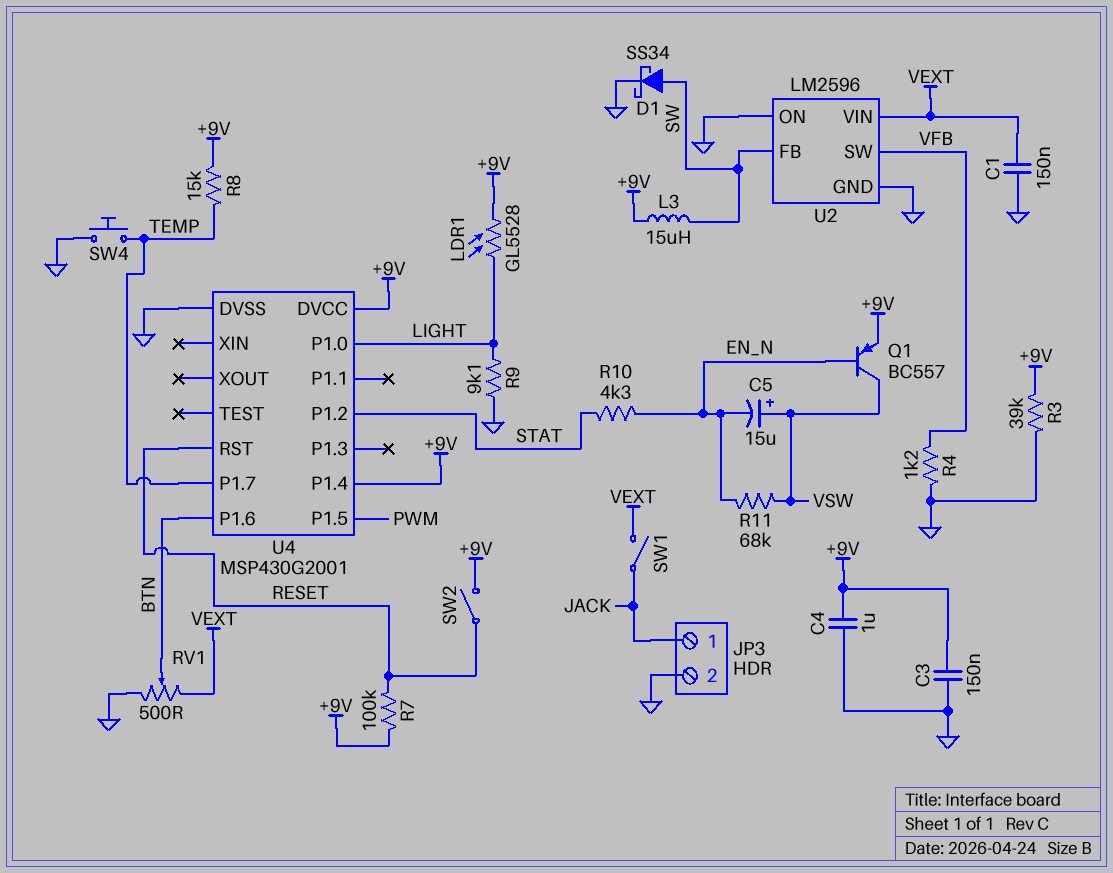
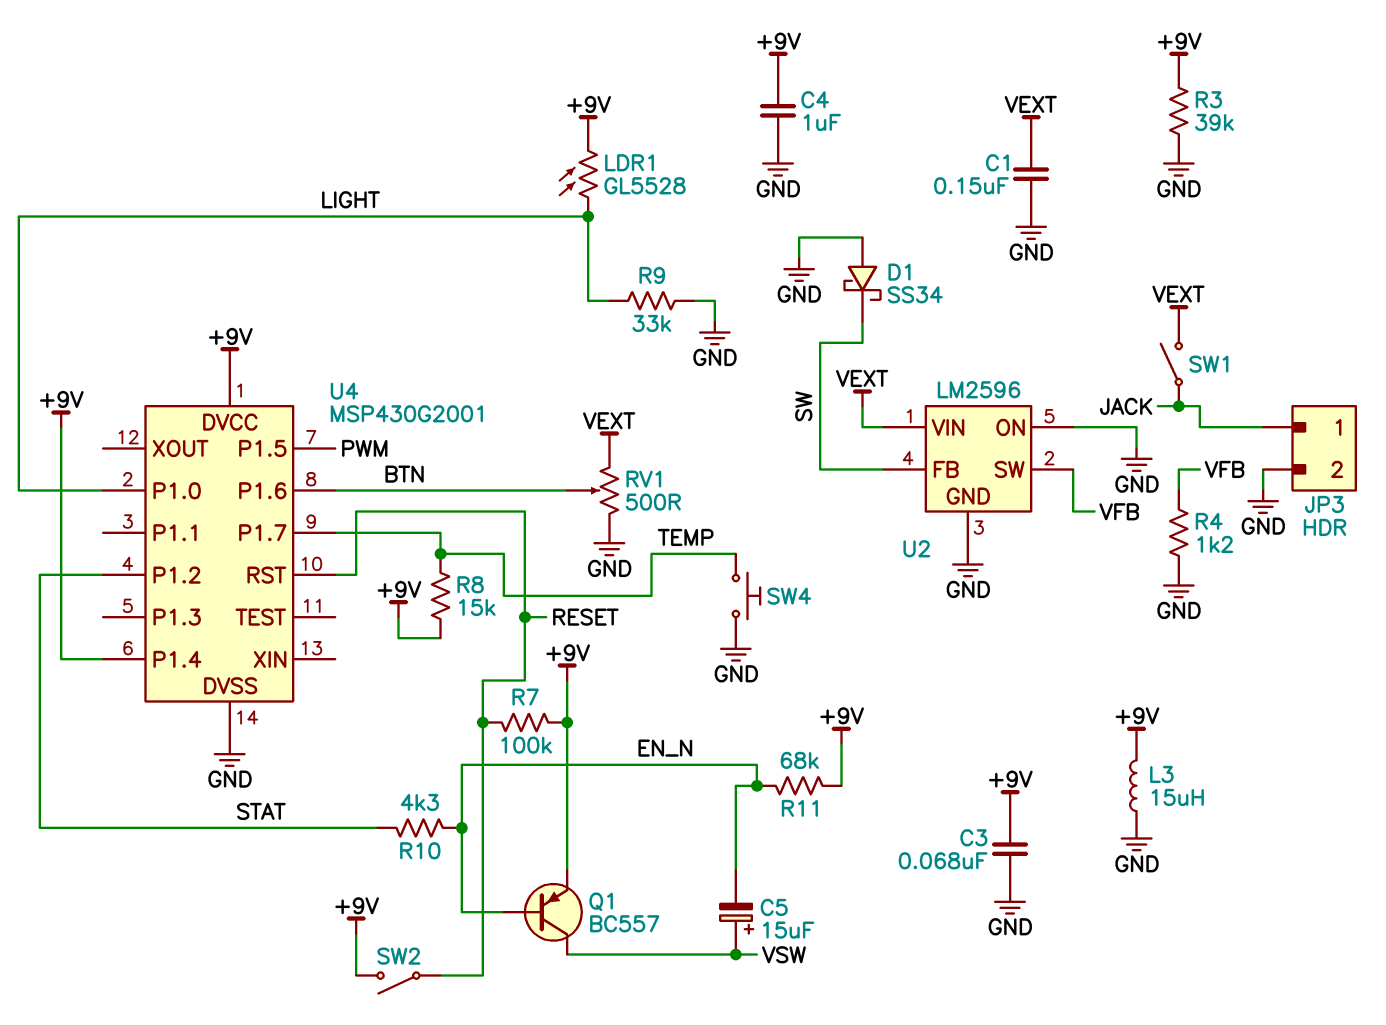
C3: 150nF (+9V, GND) -> 68nF (+9V, GND)
D1: schottky SS34 (A SW, K GND) -> schottky SS34 (A GND, K SW)
L3: 15uH (+9V, SW) -> 15uH (+9V, GND)
R9: 9.1k (GND, LIGHT) -> 33k (GND, LIGHT)
R11: 68k (EN_N, VSW) -> 68k (+9V, EN_N)

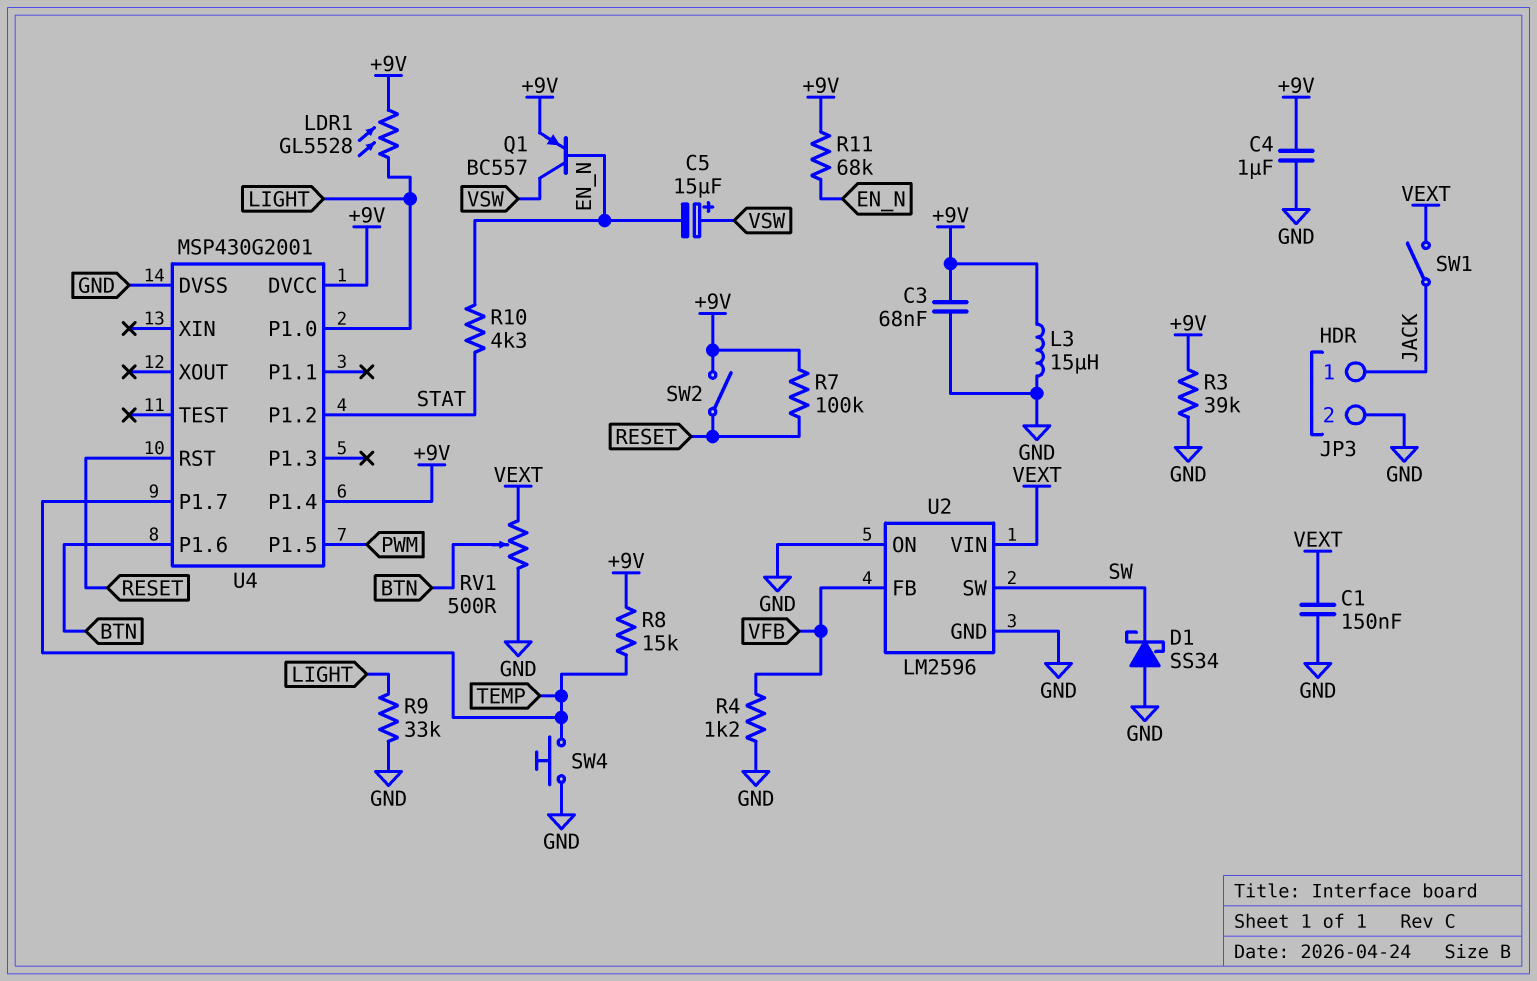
U2 pin FB: SW -> VFB
U2 pin SW: VFB -> SW

